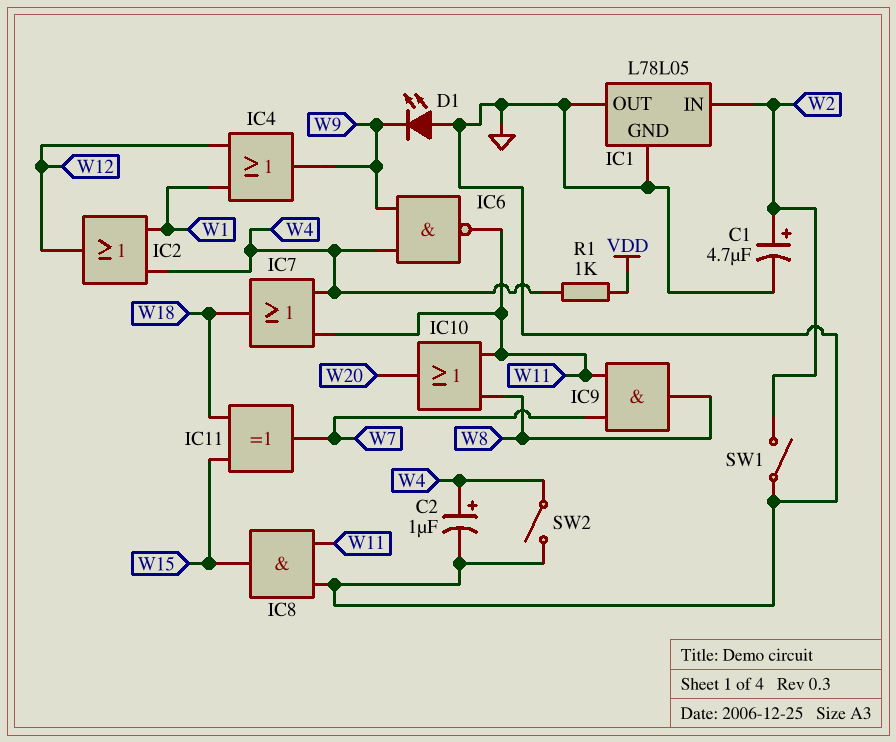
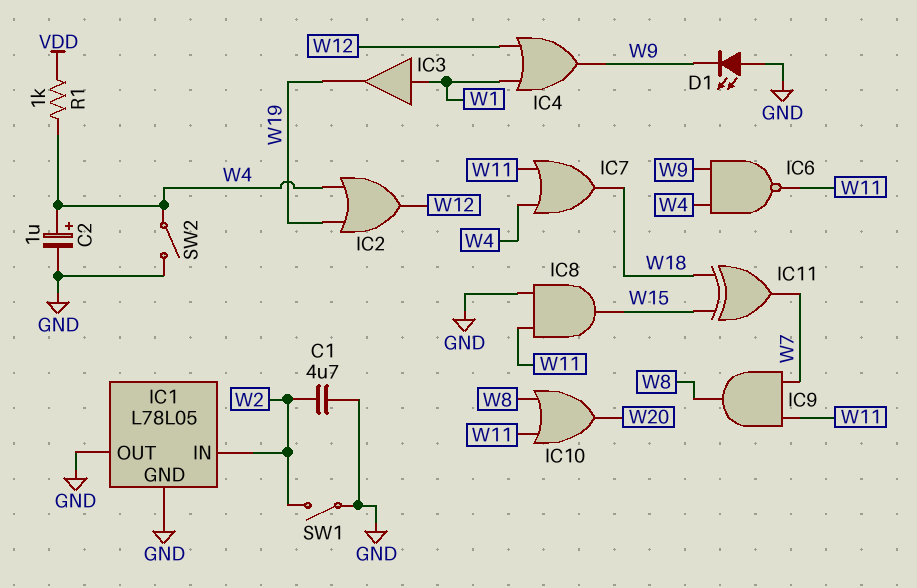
C1: 4.7uF (plus W2, minus GND) -> 4.7uF (GND, W2)
IC2: OR (in W1, in W4, out W12) -> OR (in W4, in W19, out W12)
IC3: none -> buffer (in W1, out W19)

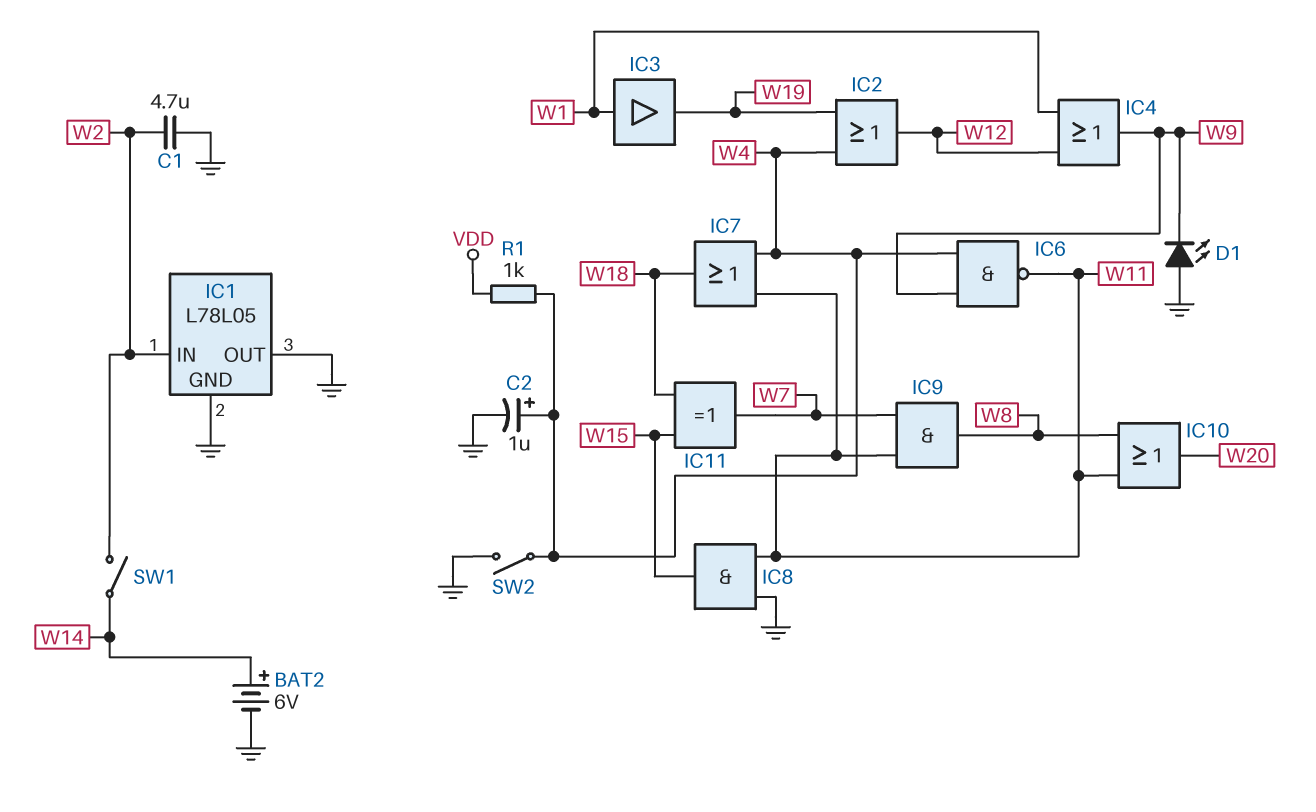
BAT2: none -> 6V (plus W14, minus GND)
SW1: switch (GND, W2) -> switch (W2, W14)

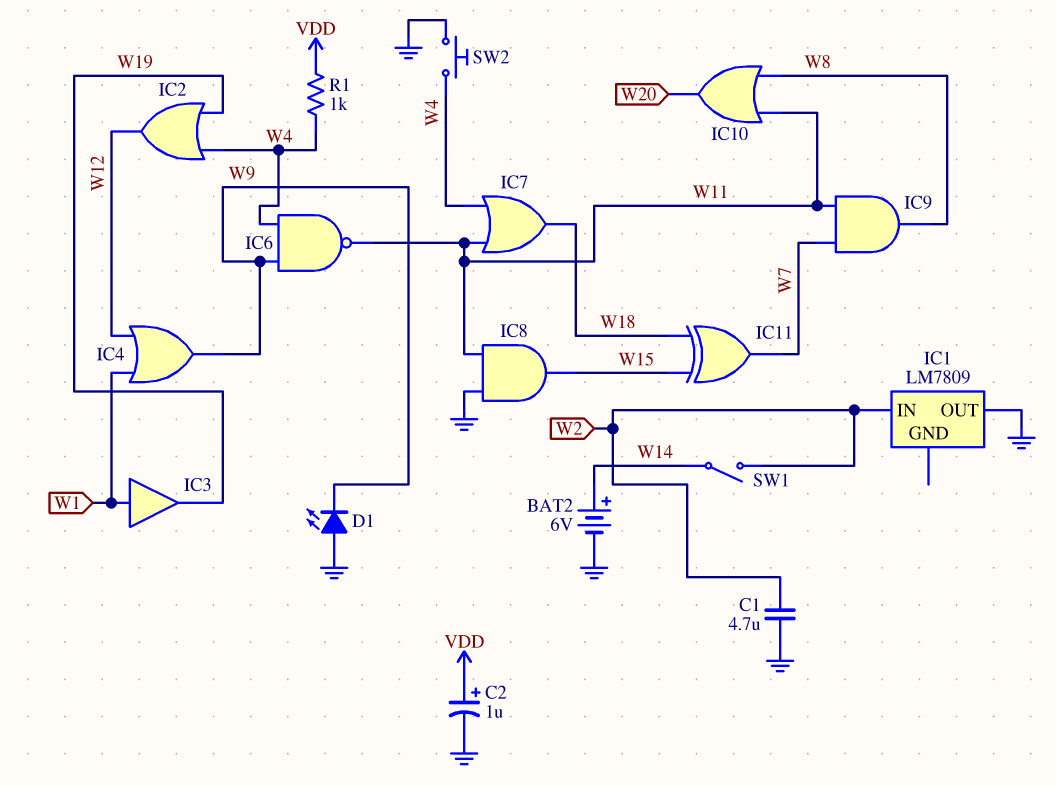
C2: 1uF (plus W4, minus GND) -> 1uF (plus VDD, minus GND)
IC1: L78L05 -> LM7809
IC1 pin GND: GND -> none
SW2: switch (GND, W4) -> button (GND, W4)

